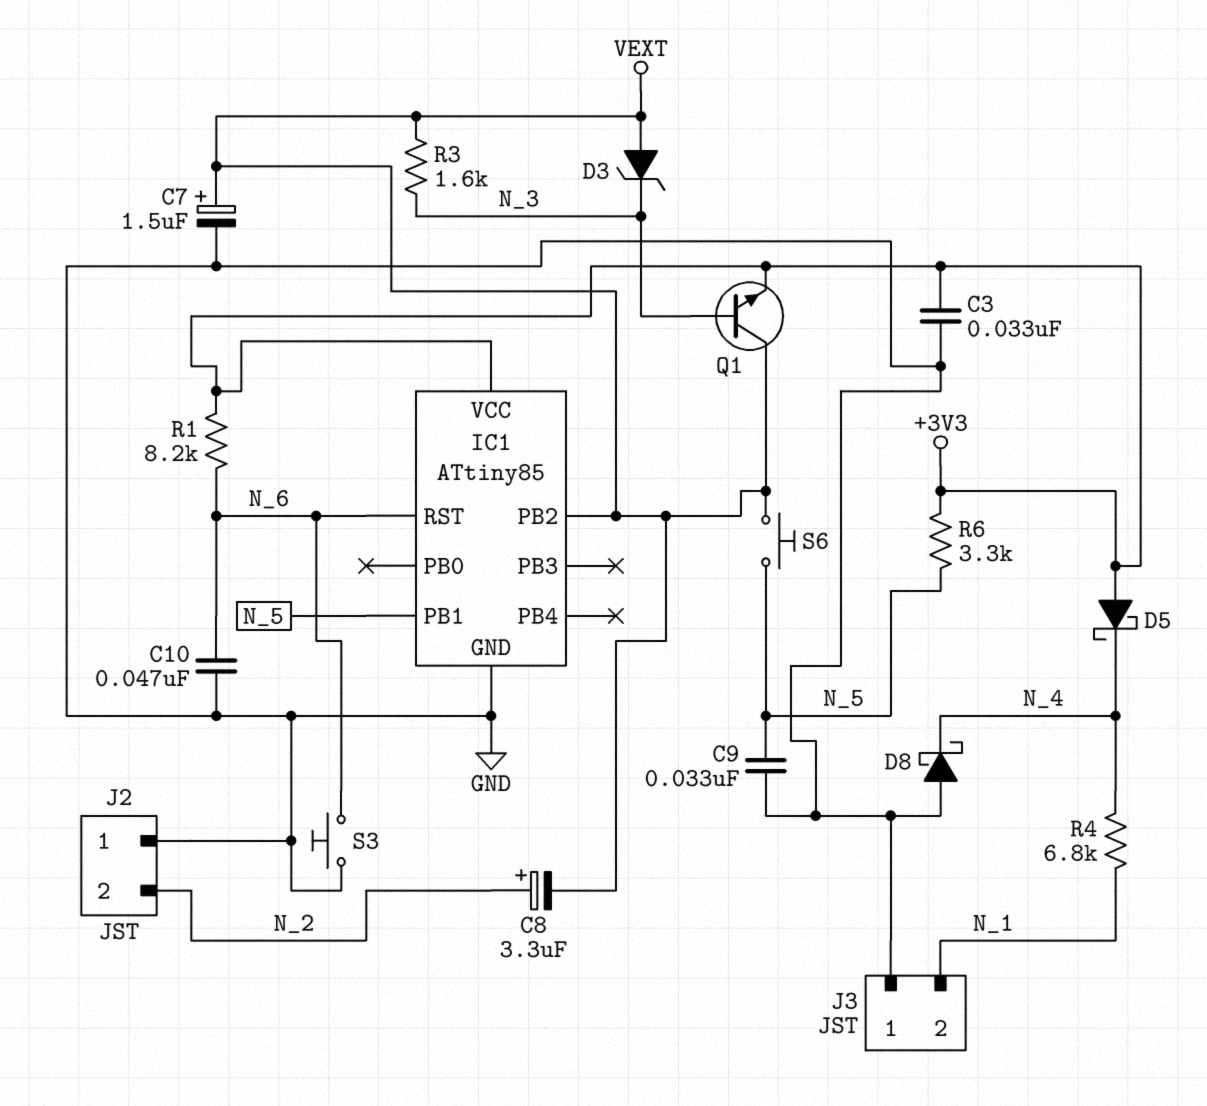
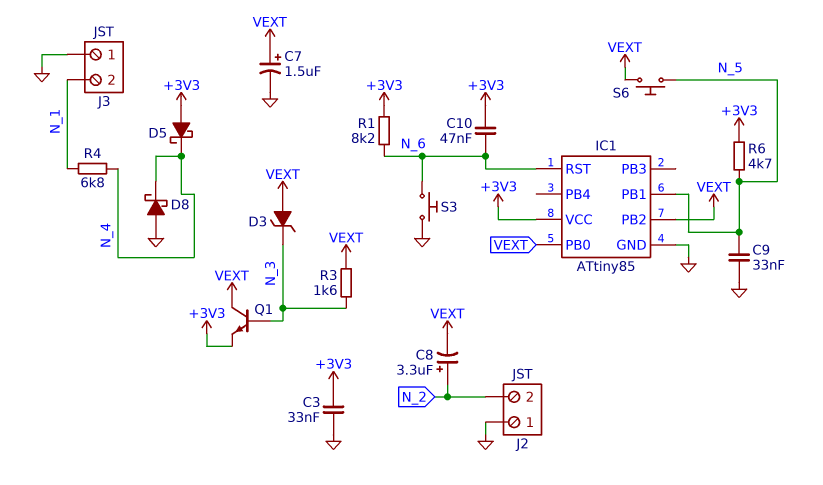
C10: 47nF (GND, N_6) -> 47nF (+3V3, N_6)
IC1 pin PB0: none -> VEXT
R6: 3.3k (+3V3, N_5) -> 4.7k (+3V3, N_5)

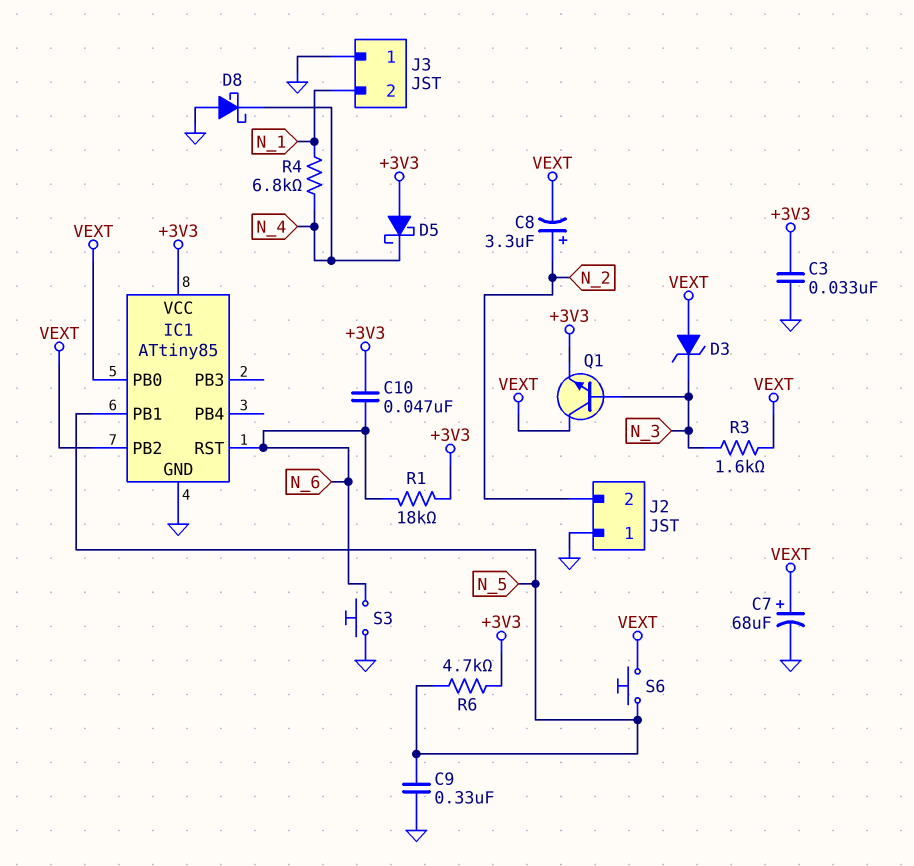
C7: 1.5uF (plus VEXT, minus GND) -> 68uF (plus VEXT, minus GND)
C9: 33nF (GND, N_5) -> 330nF (GND, N_5)
R1: 8.2k (+3V3, N_6) -> 18k (+3V3, N_6)

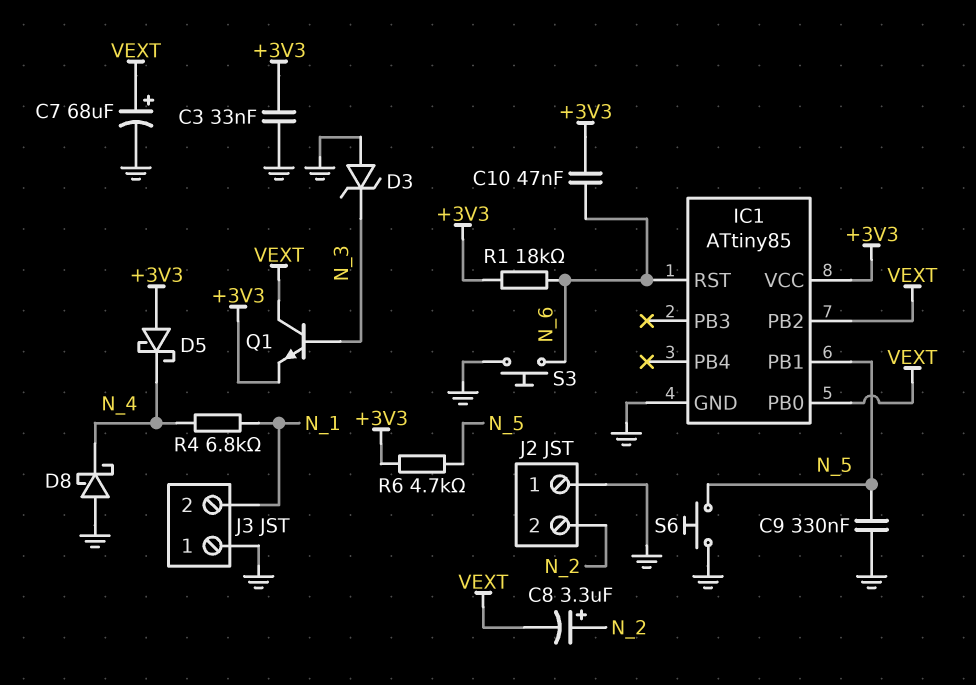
D3: zener (A VEXT, K N_3) -> zener (A GND, K N_3)
R3: 1.6k (N_3, VEXT) -> none
S6: button (N_5, VEXT) -> button (GND, N_5)

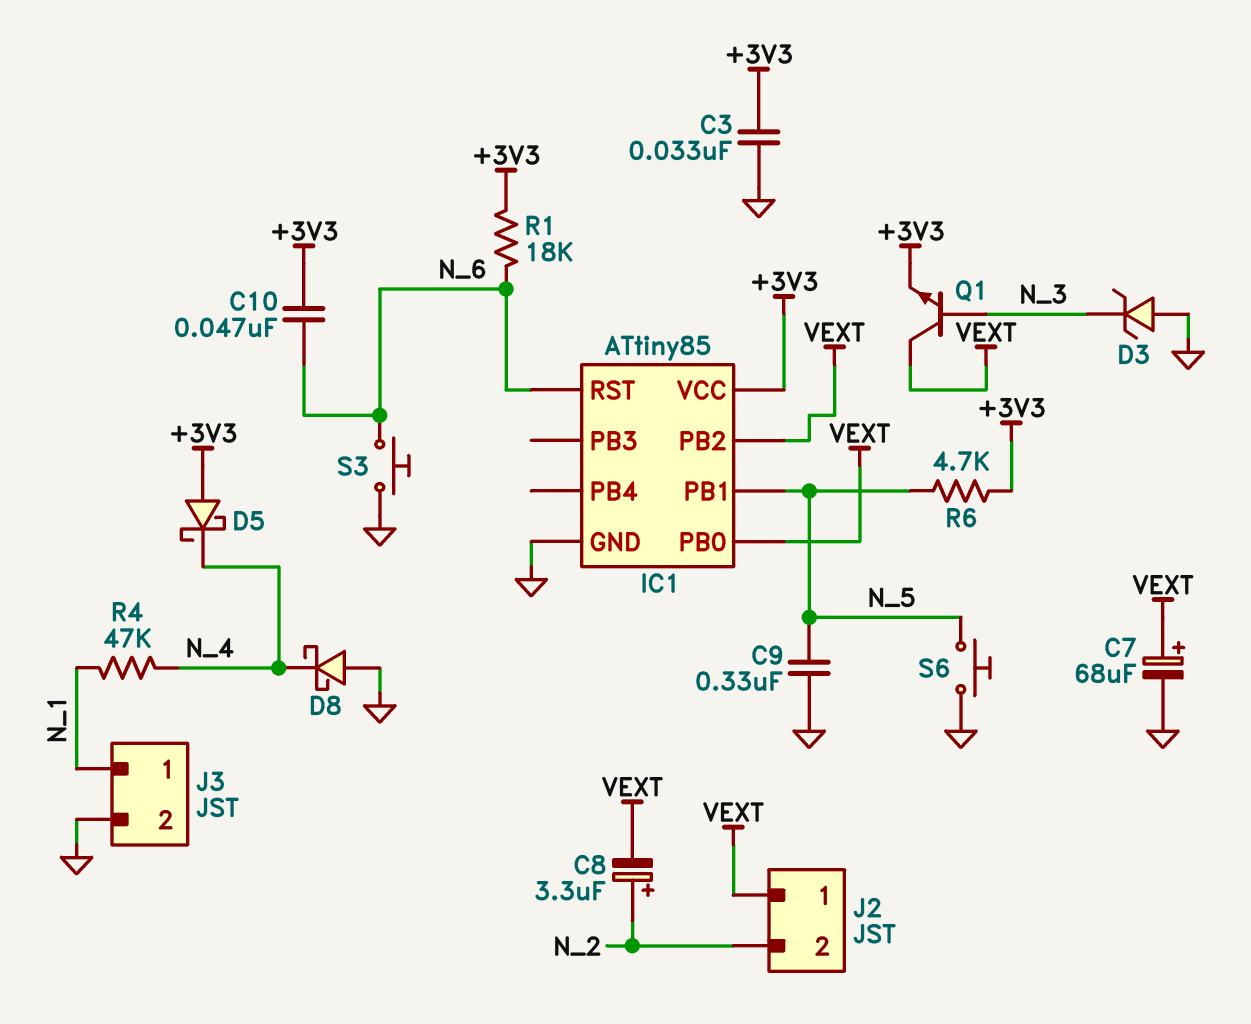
J2 pin 1: GND -> VEXT
J3 pin 1: GND -> N_1
J3 pin 2: N_1 -> GND
R4: 6.8k (N_1, N_4) -> 47k (N_1, N_4)

